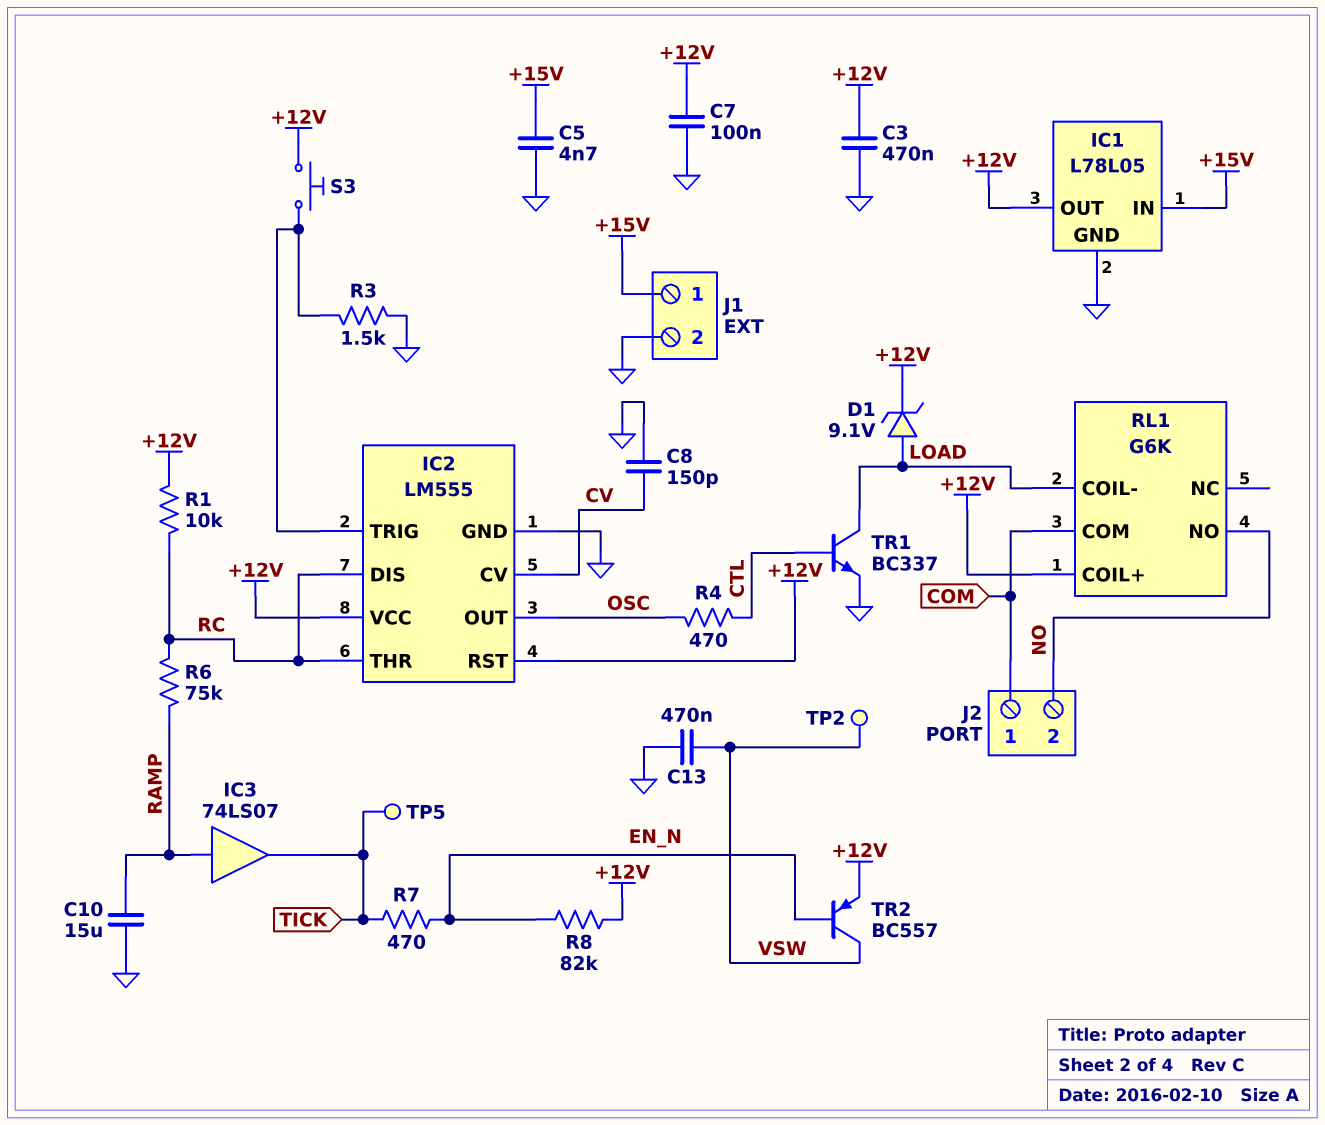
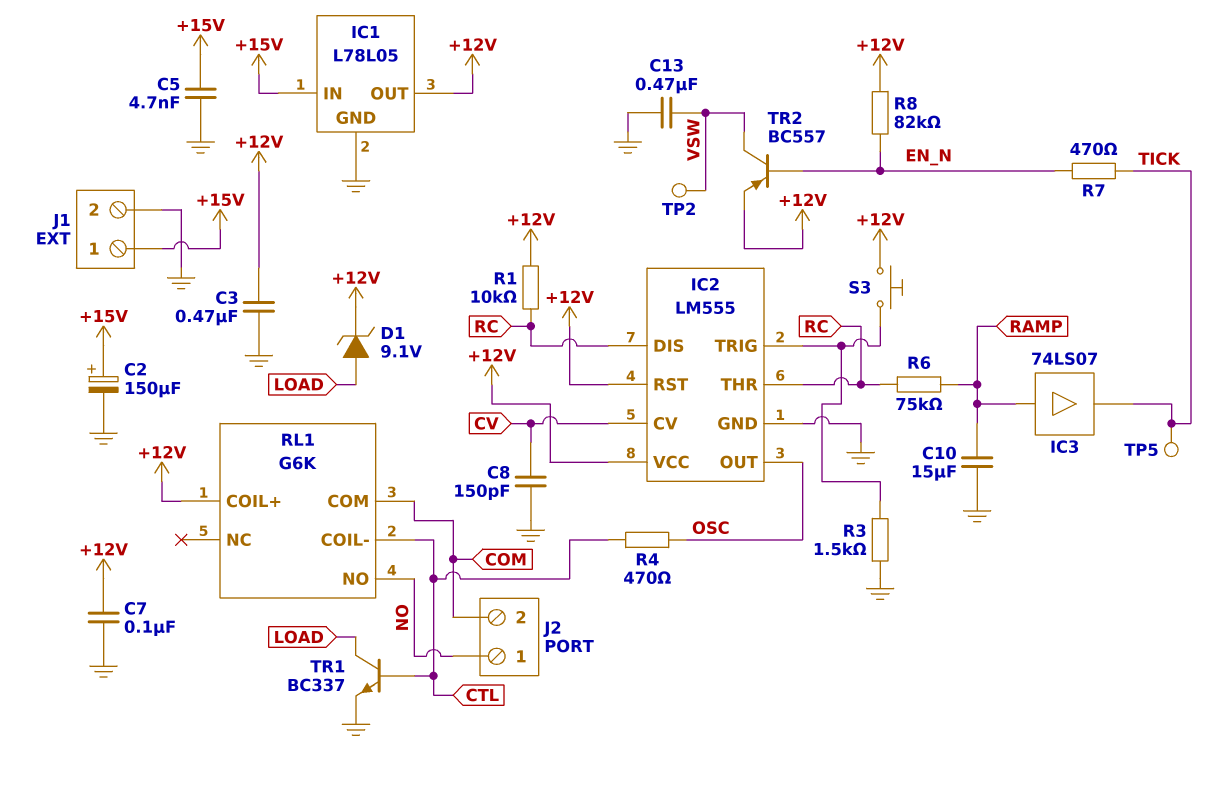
C2: none -> 150uF (plus +15V, minus GND)
J2 pin 1: COM -> NO
J2 pin 2: NO -> COM
RL1 pin COIL-: LOAD -> CTL

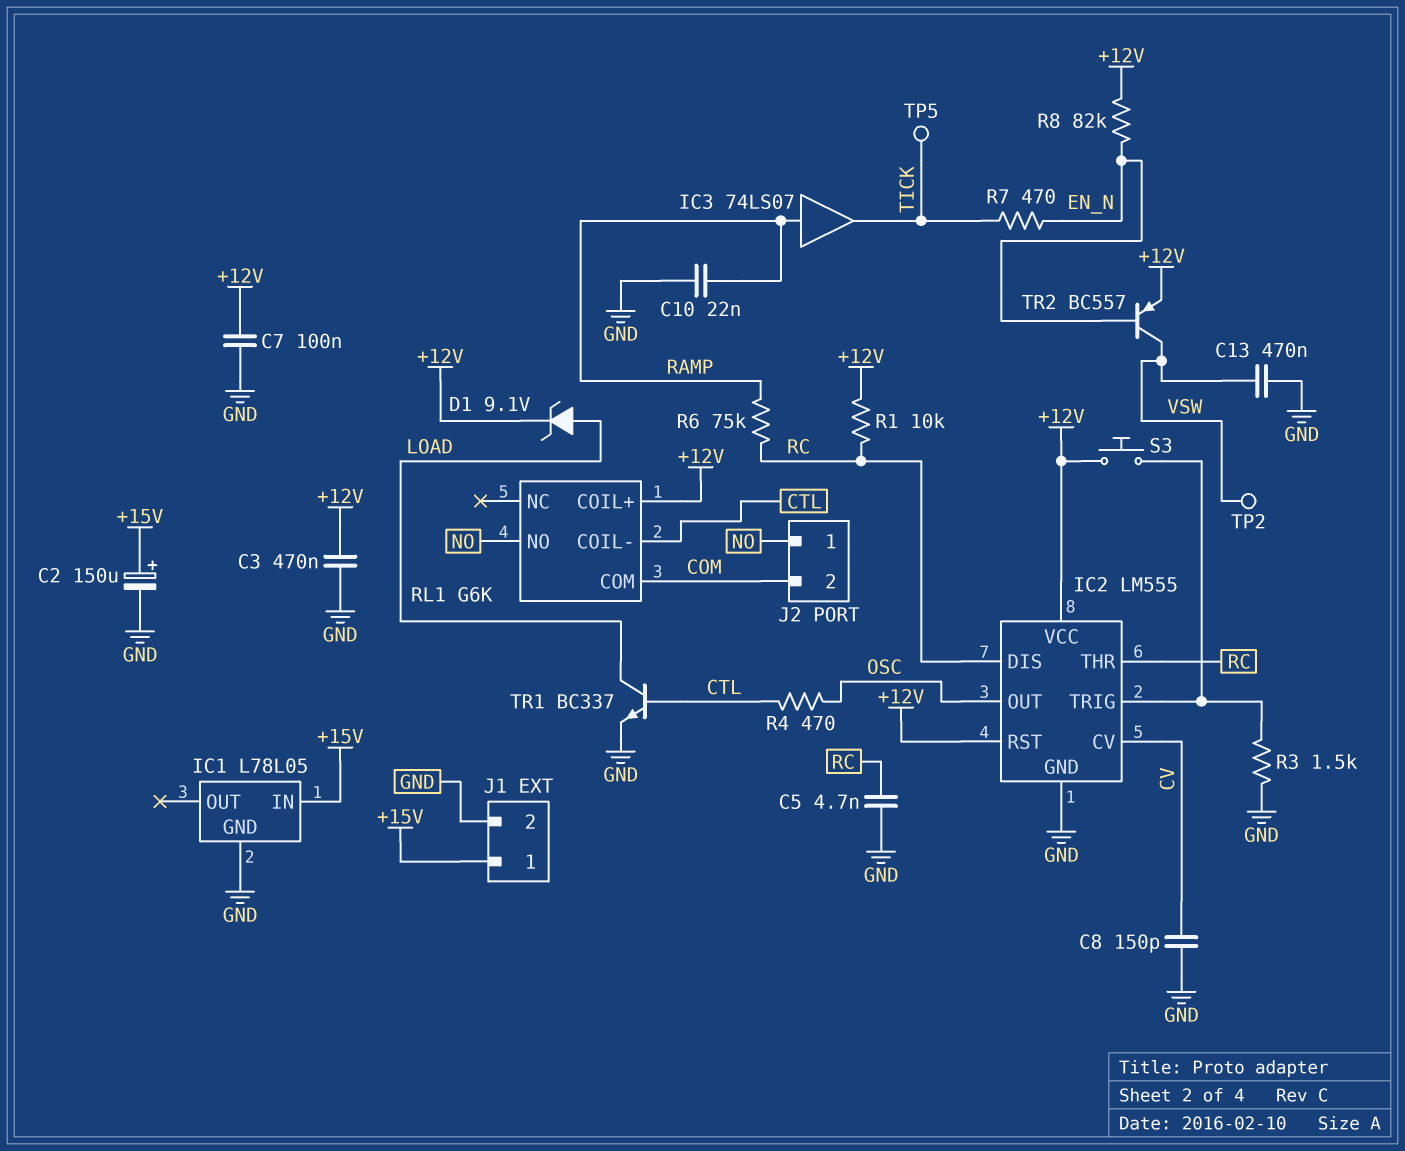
C5: 4.7nF (+15V, GND) -> 4.7nF (GND, RC)
C10: 15uF (GND, RAMP) -> 22nF (GND, RAMP)
IC1 pin OUT: +12V -> none

